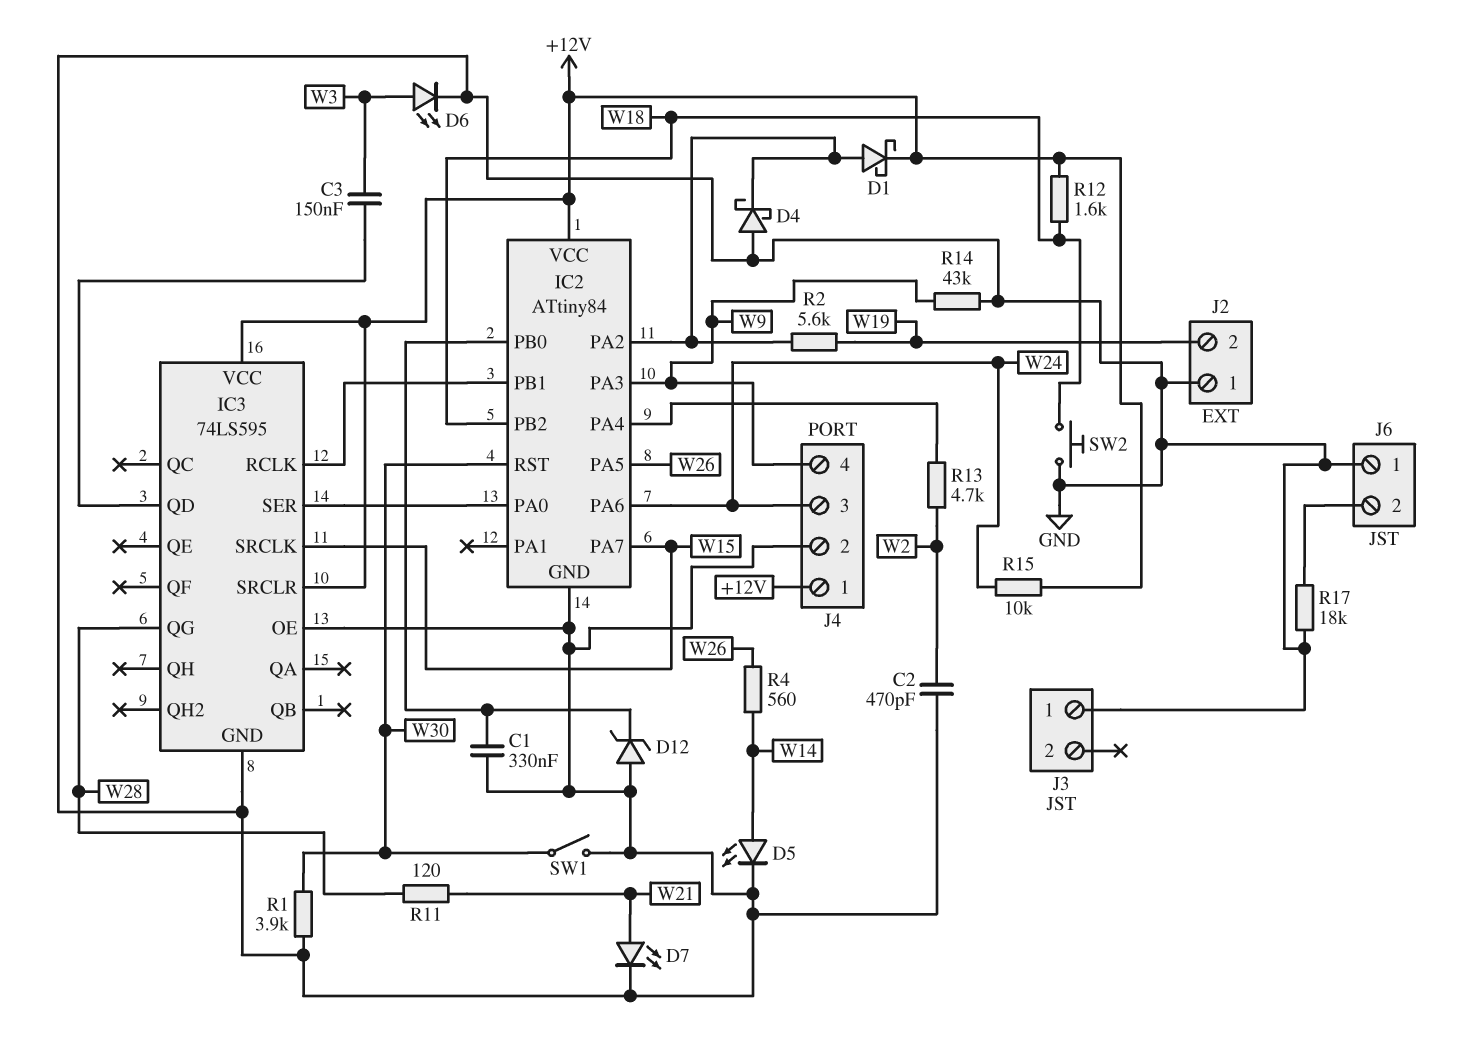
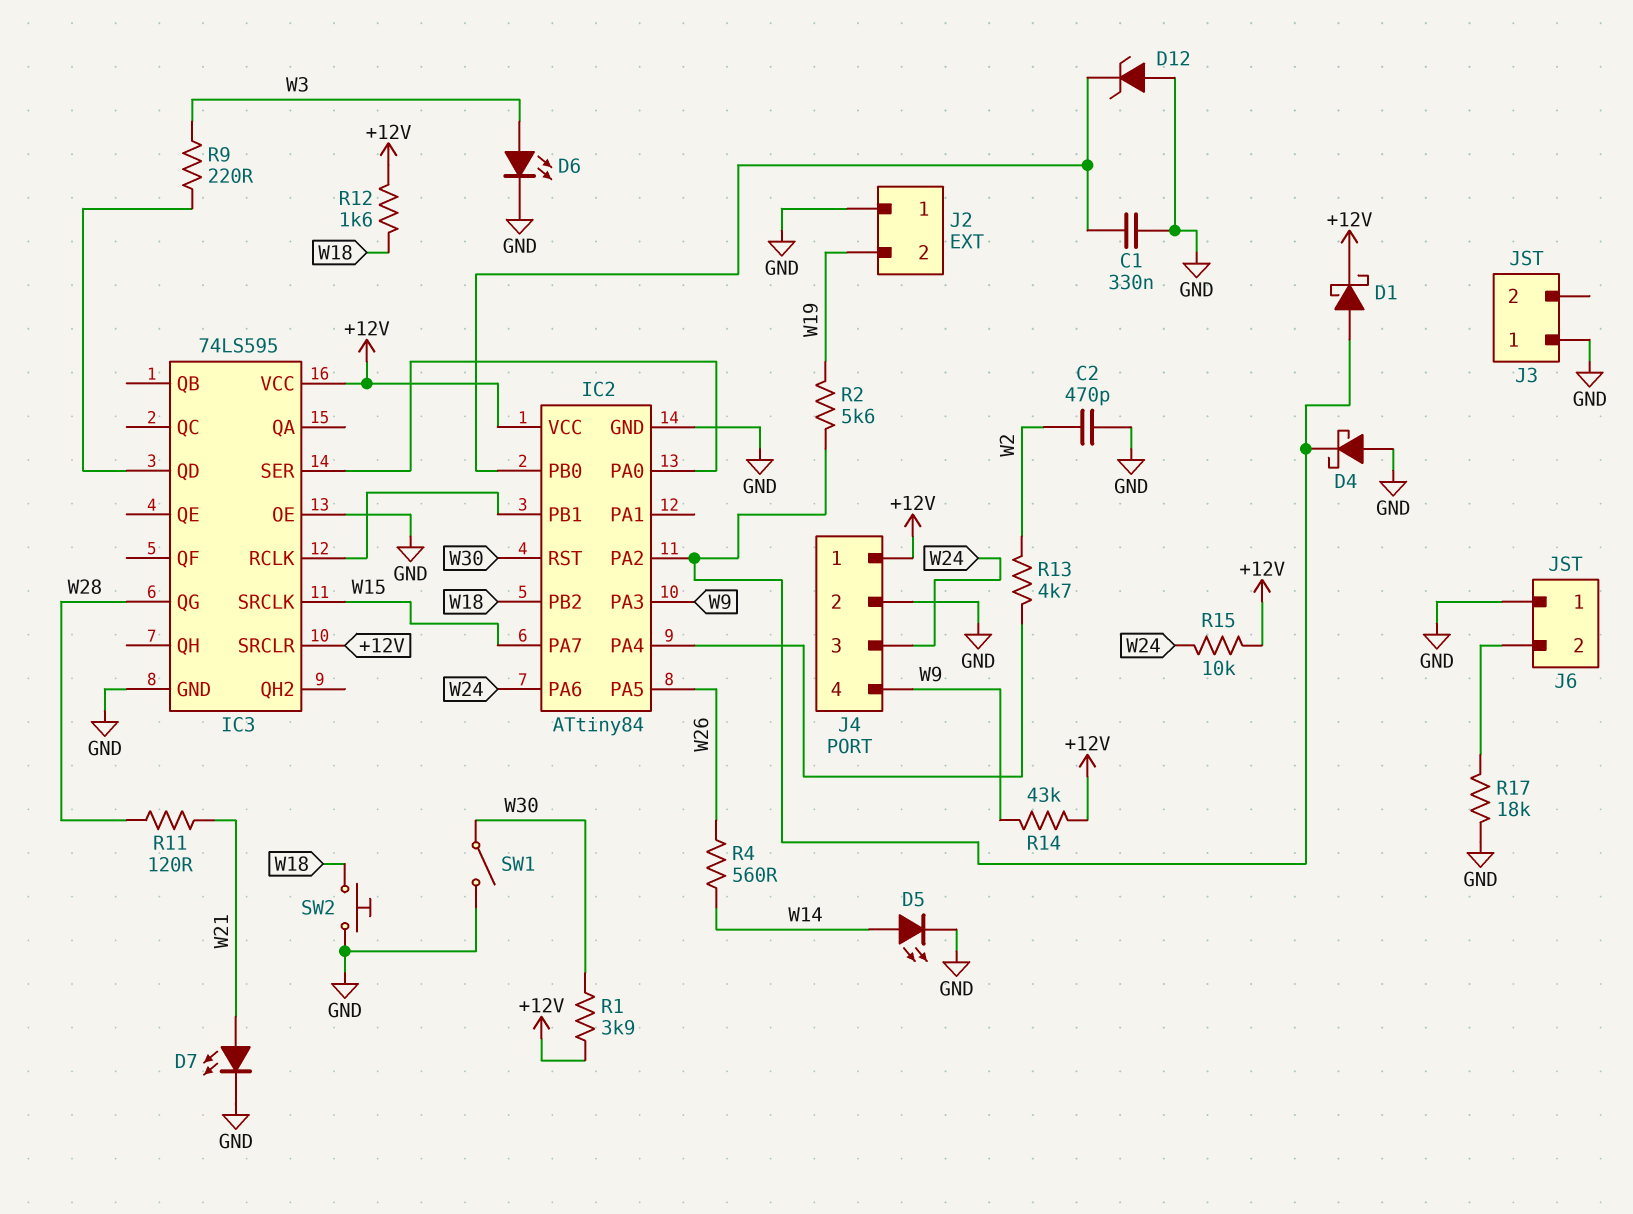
C3: 150nF (IC3/QD, W3) -> none
R1: 3.9k (GND, W30) -> 3.9k (+12V, W30)
R9: none -> 220 (IC3/QD, W3)
R14: 43k (GND, W9) -> 43k (+12V, W9)

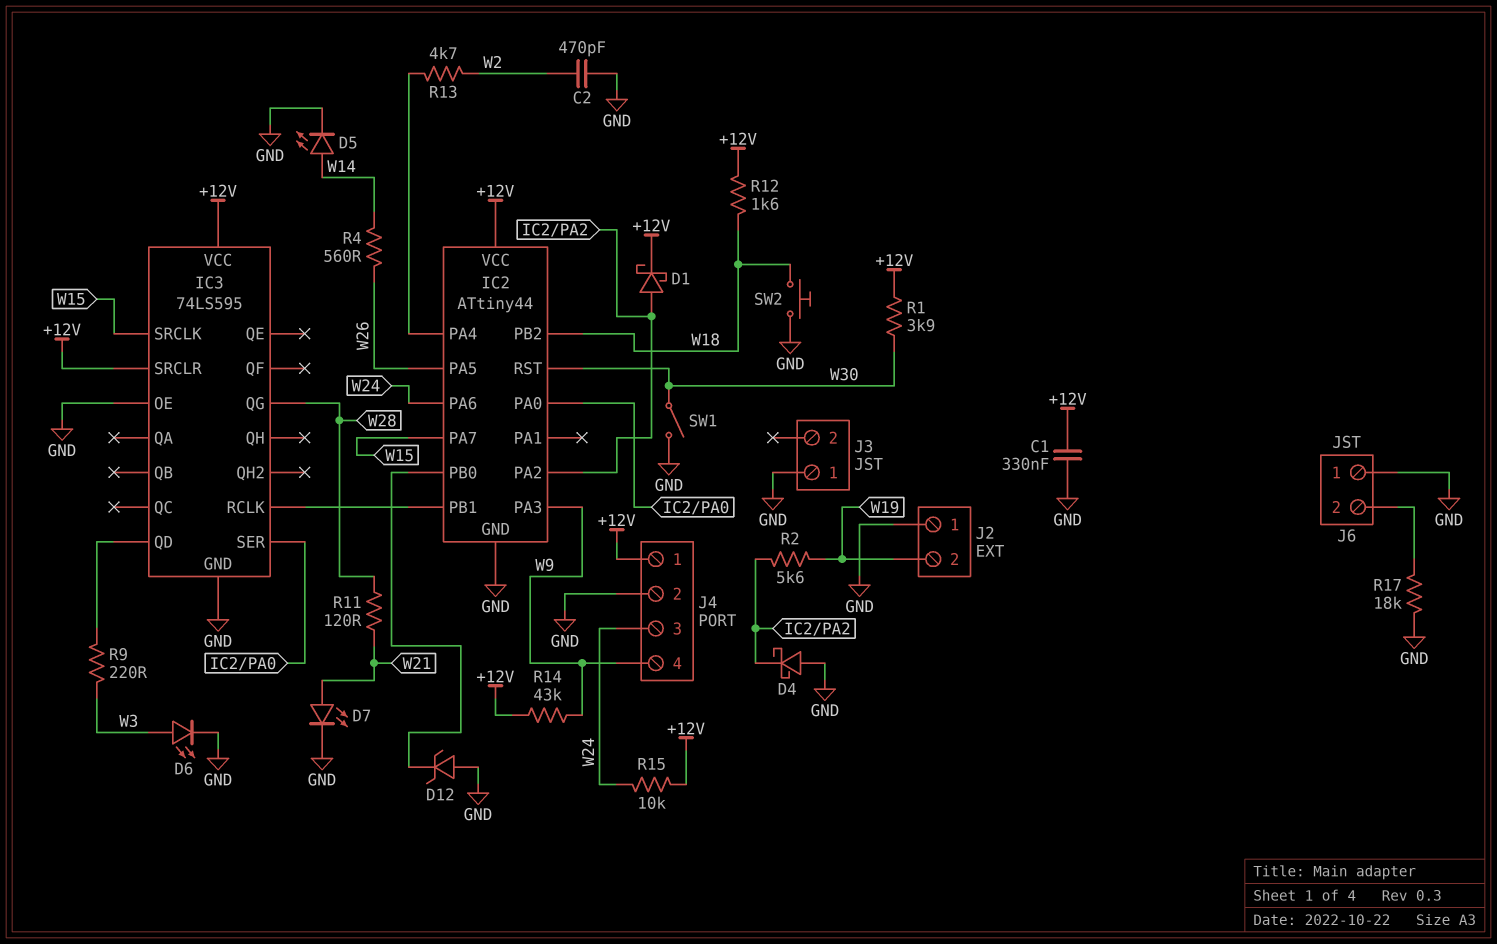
C1: 330nF (GND, IC2/PB0) -> 330nF (+12V, GND)
IC2: ATtiny84 -> ATtiny44

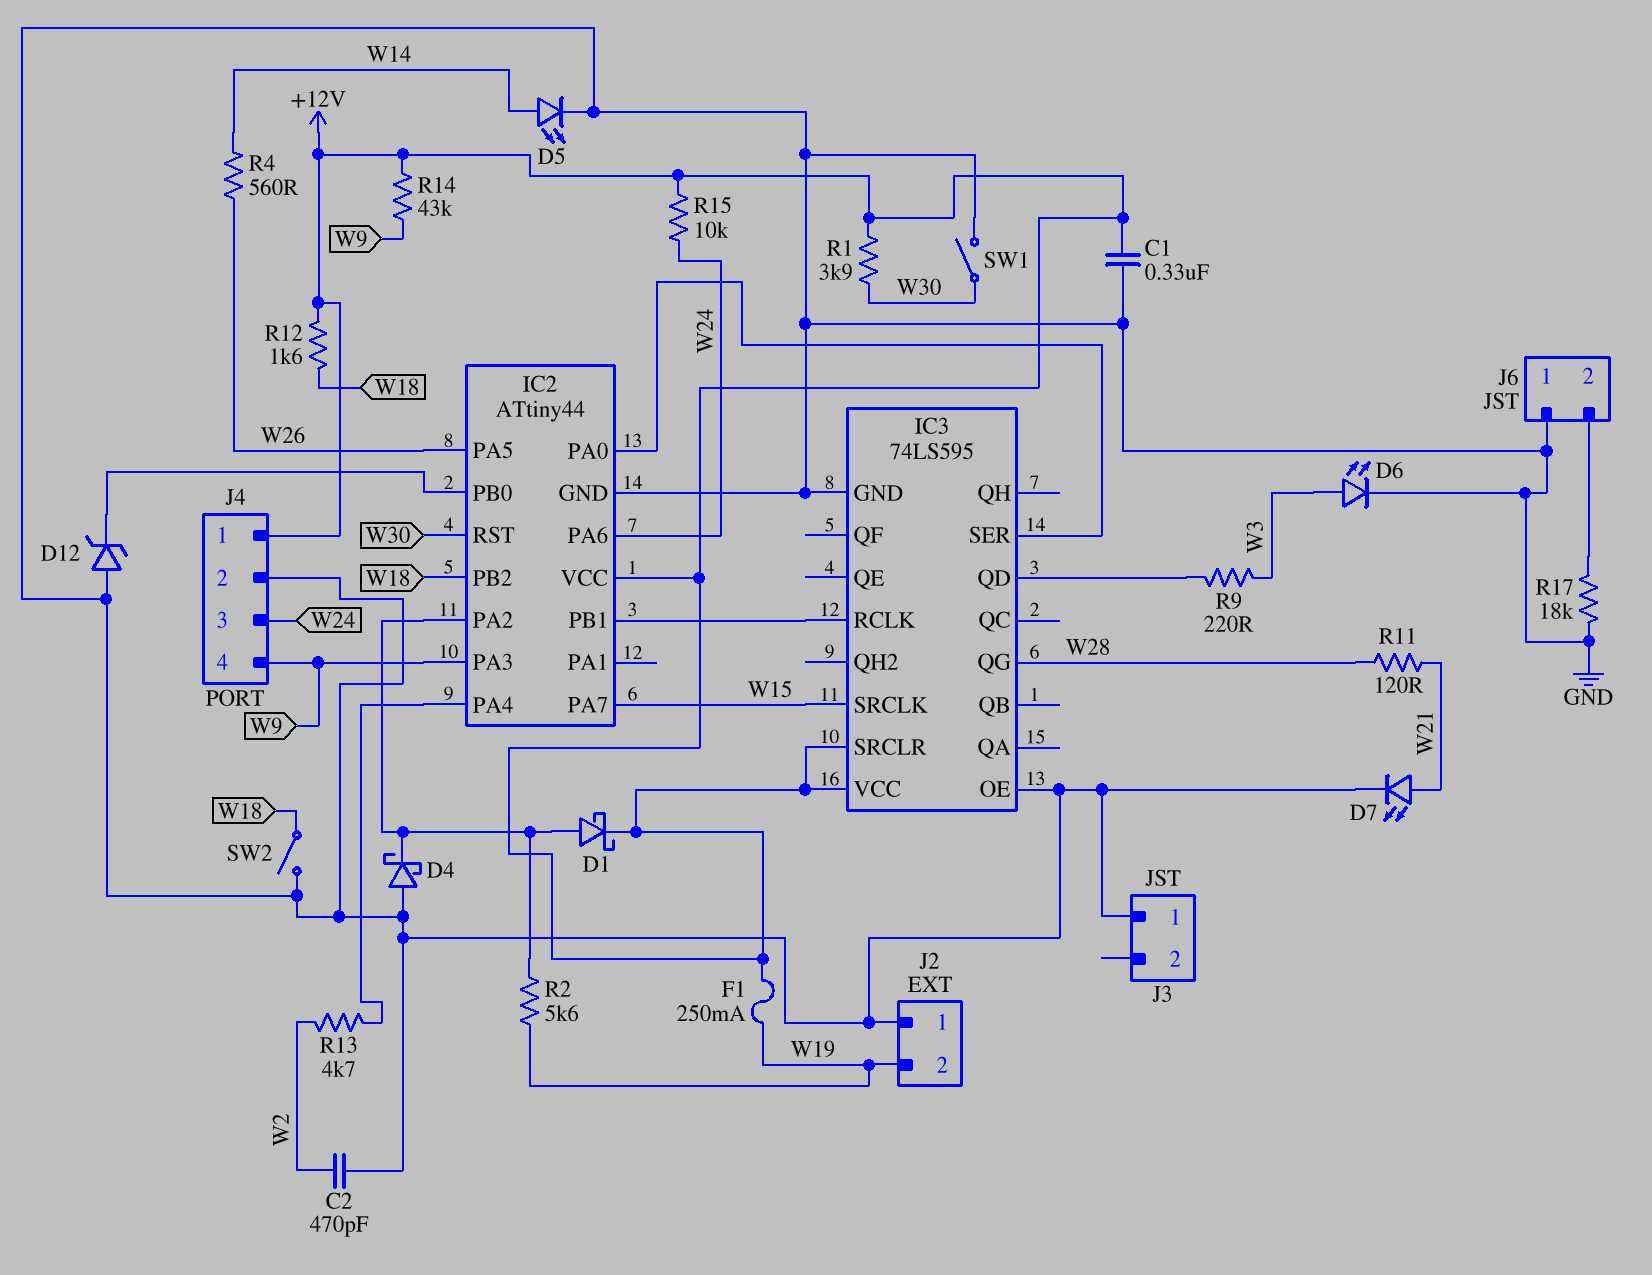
F1: none -> 250mA (+12V, W19)
SW2: button (GND, W18) -> switch (GND, W18)

